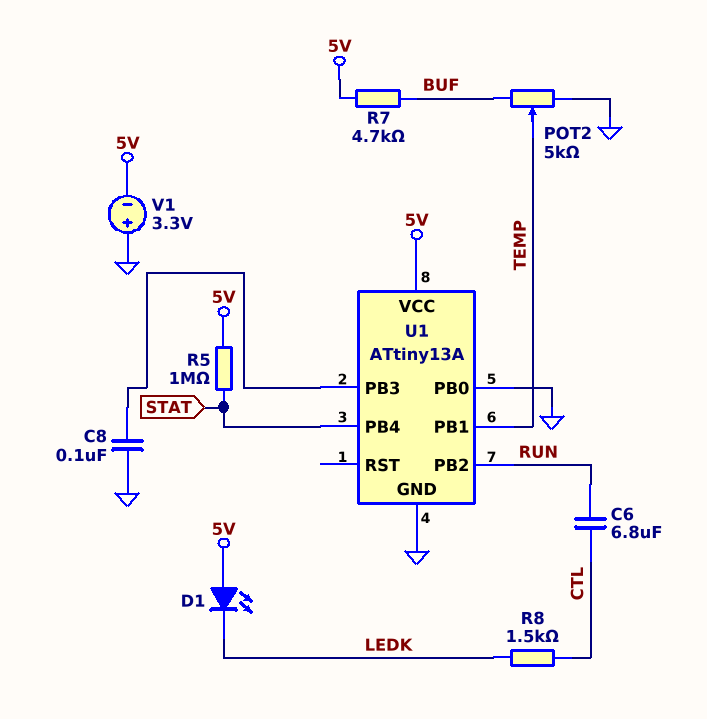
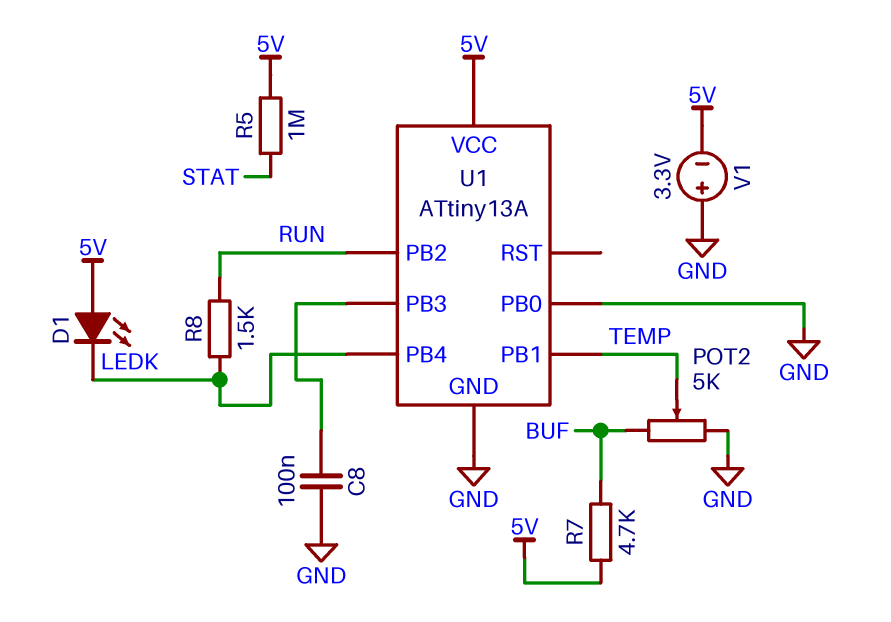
C6: 6.8uF (CTL, RUN) -> none
R8: 1.5k (CTL, LEDK) -> 1.5k (LEDK, RUN)
U1 pin PB4: STAT -> LEDK

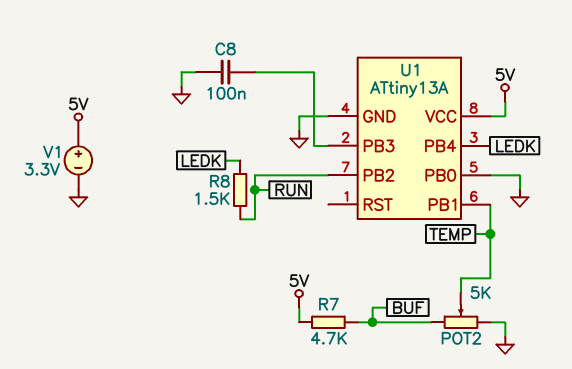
D1: LED (A 5V, K LEDK) -> none
R5: 1M (5V, STAT) -> none
V1: 3.3V (plus GND, minus 5V) -> 3.3V (plus 5V, minus GND)

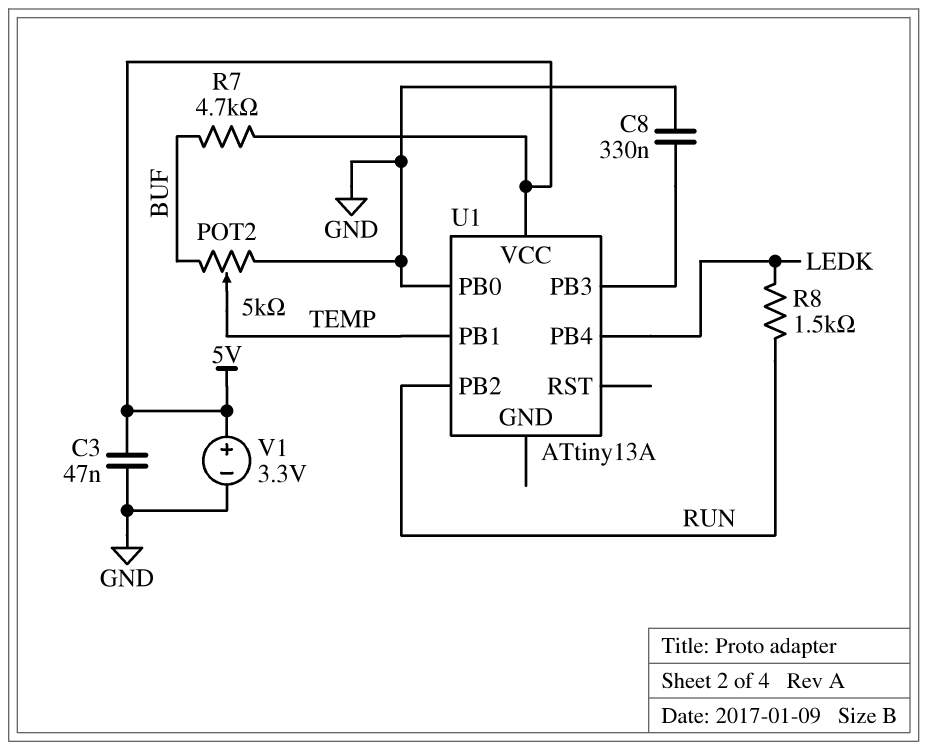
C3: none -> 47nF (5V, GND)
C8: 100nF (GND, U1/PB3) -> 330nF (GND, U1/PB3)
U1 pin GND: GND -> none

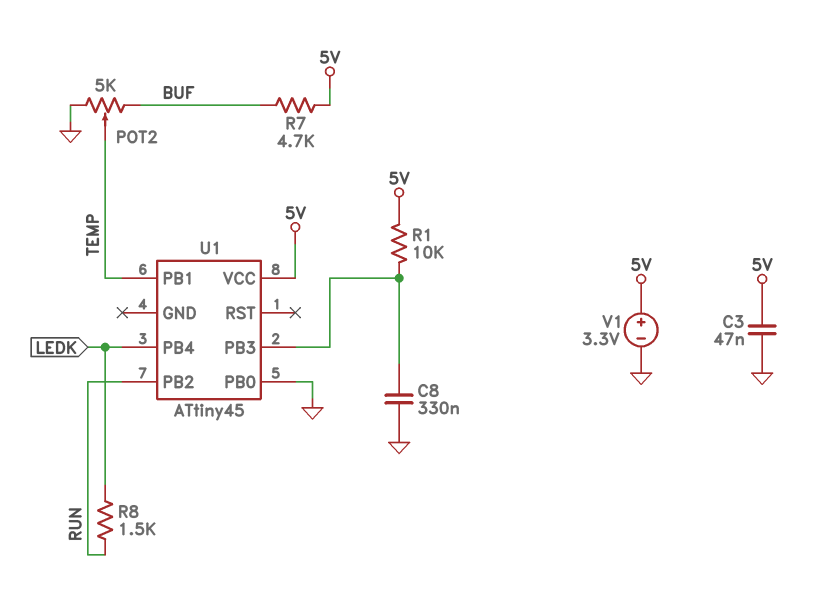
R1: none -> 10k (5V, U1/PB3)
U1: ATtiny13A -> ATtiny45

